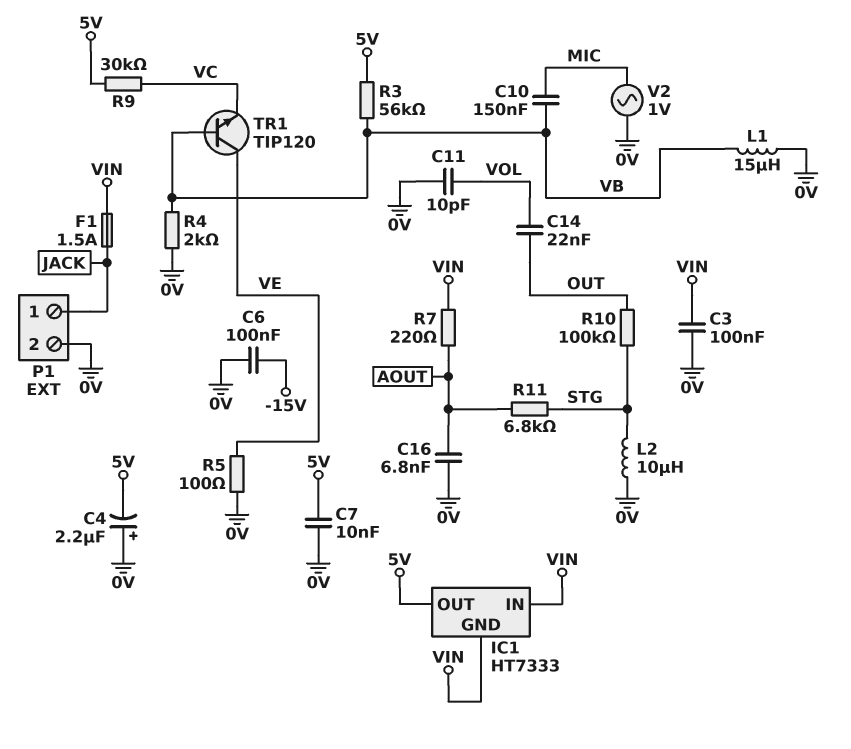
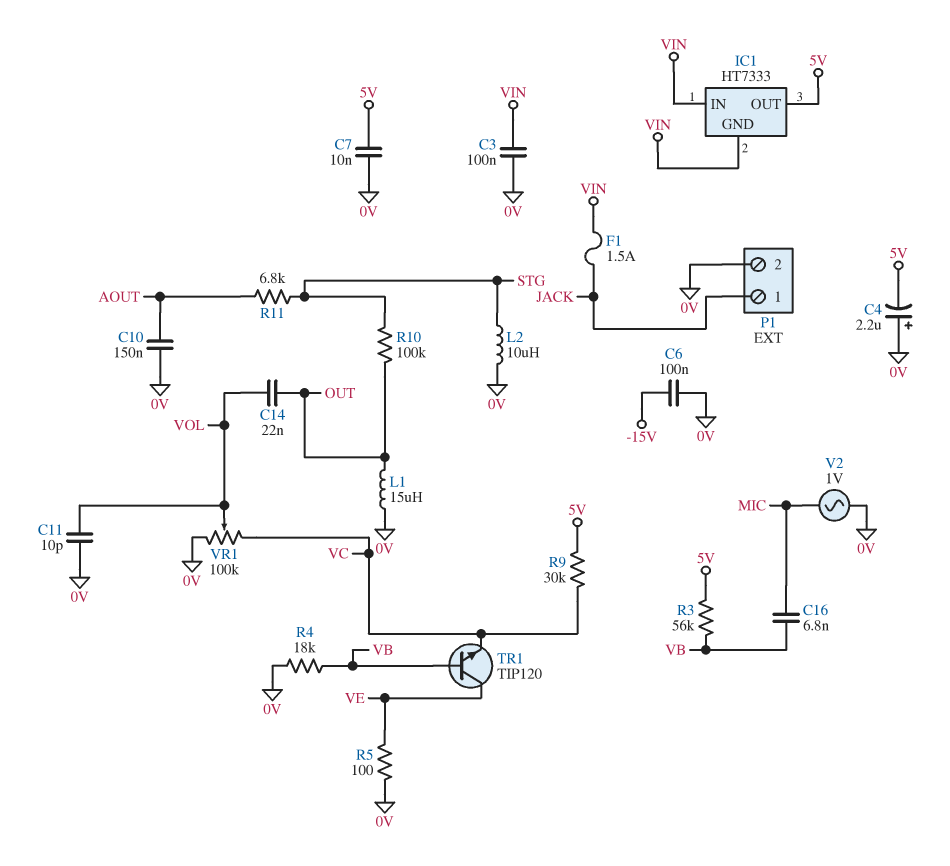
C10: 150nF (MIC, VB) -> 150nF (0V, AOUT)
C16: 6.8nF (0V, AOUT) -> 6.8nF (MIC, VB)
L1: 15uH (0V, VB) -> 15uH (0V, OUT)
R4: 2k (0V, VB) -> 18k (0V, VB)
R7: 220 (AOUT, VIN) -> none
VR1: none -> 100k (0V, VC, wiper VOL)

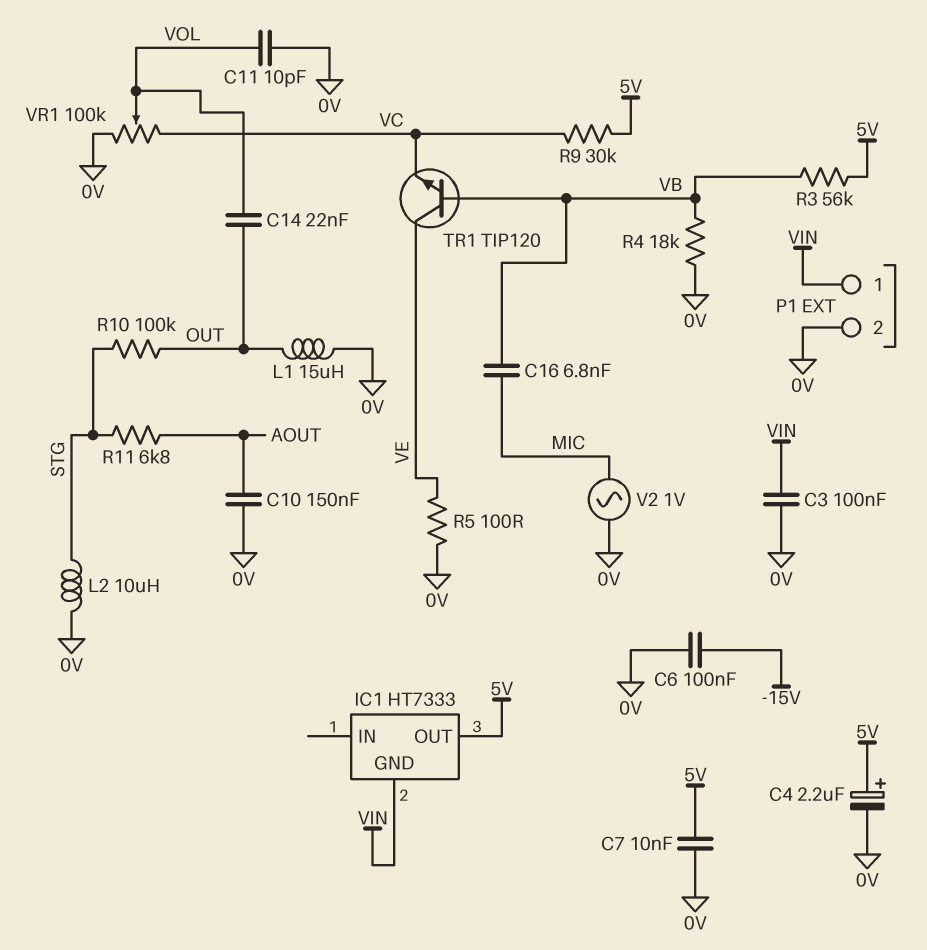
C4: 2.2uF (plus 0V, minus 5V) -> 2.2uF (plus 5V, minus 0V)
F1: 1.5A (JACK, VIN) -> none
IC1 pin IN: VIN -> none
P1 pin 1: JACK -> VIN

